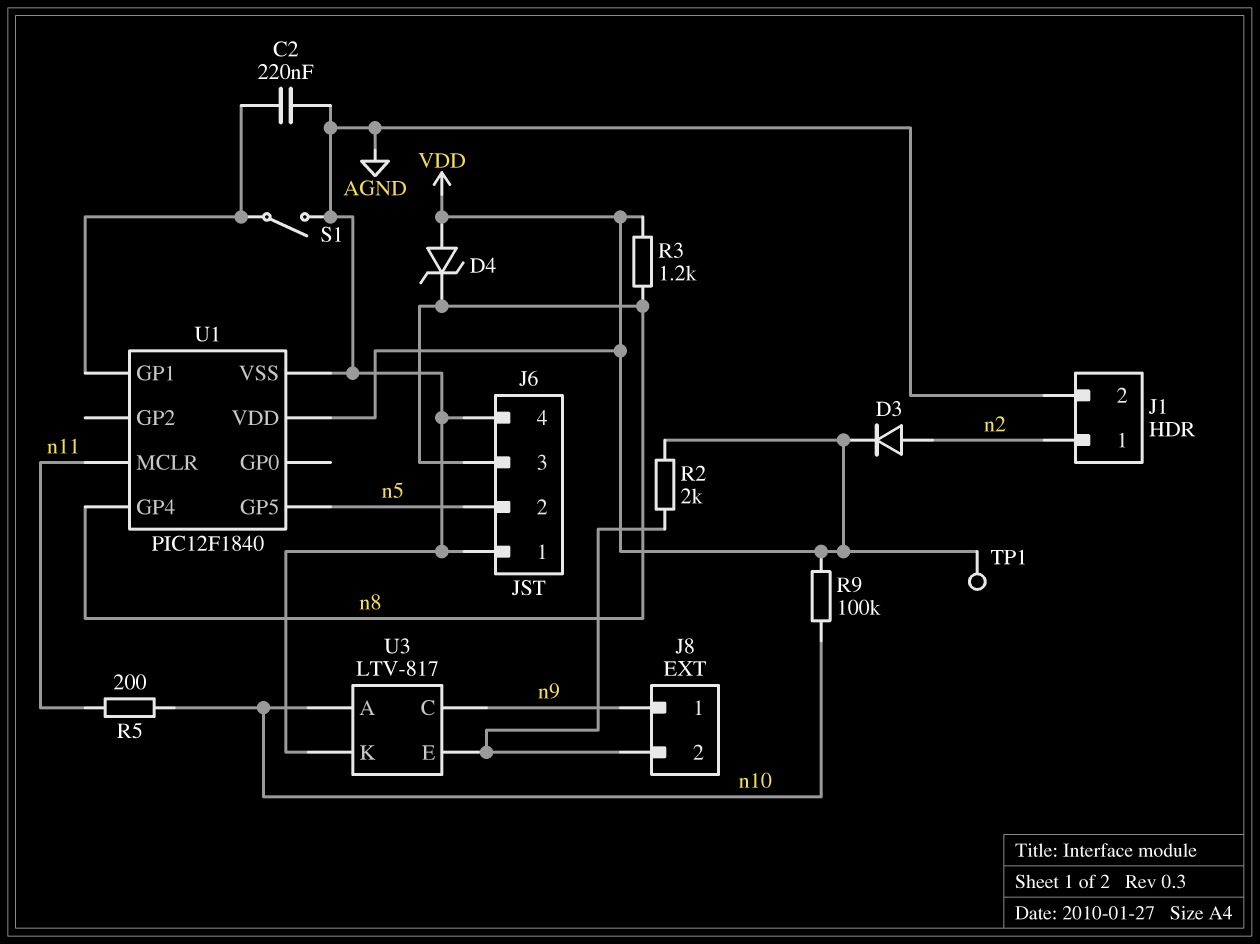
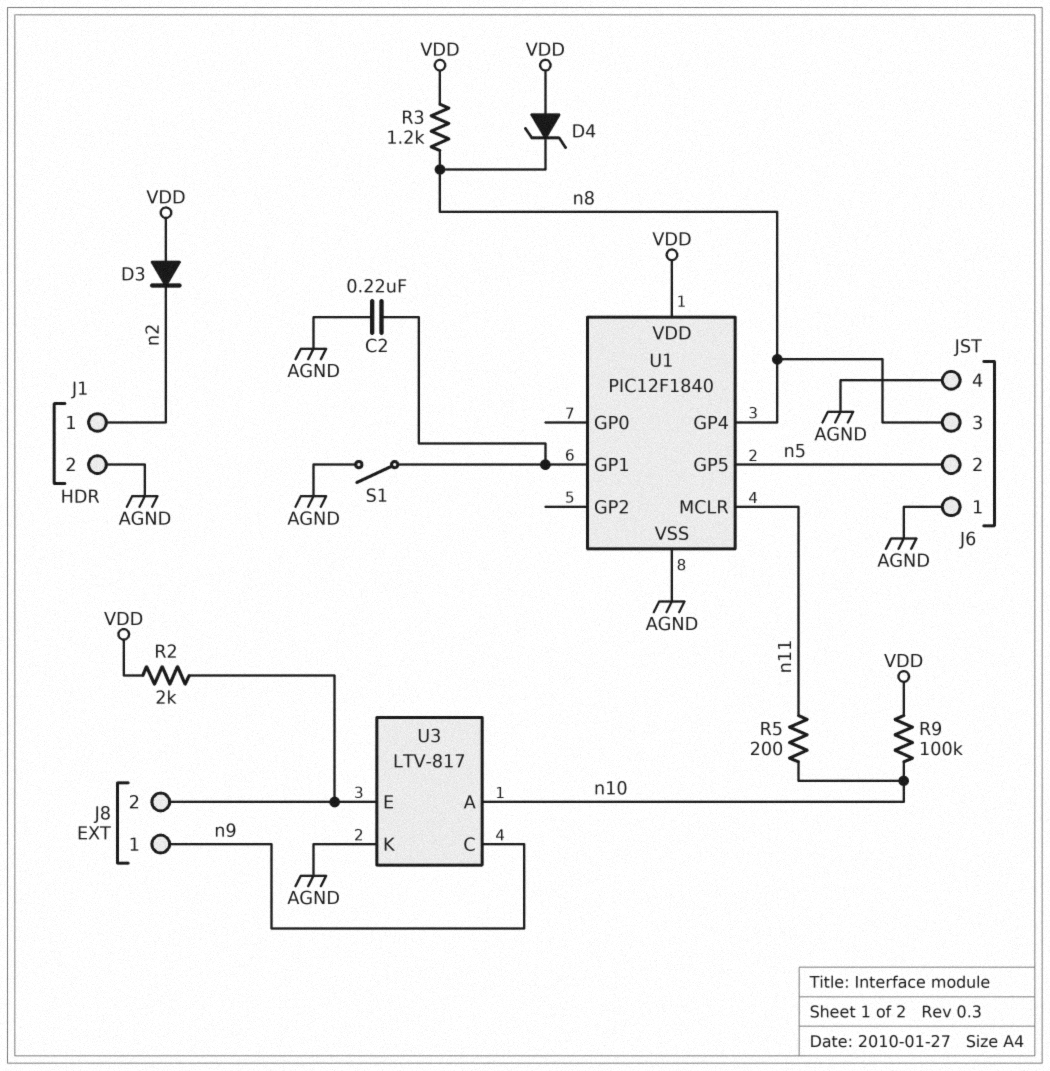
D3: diode (A n2, K VDD) -> diode (A VDD, K n2)
TP1: test point (VDD) -> none

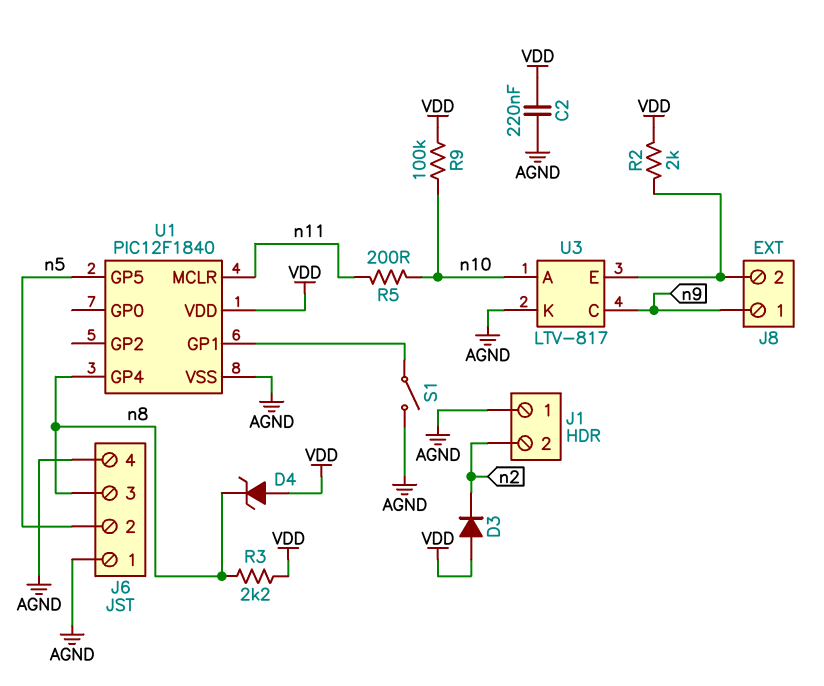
C2: 220nF (AGND, U1/GP1) -> 220nF (AGND, VDD)
J1 pin 1: n2 -> AGND
J1 pin 2: AGND -> n2
R3: 1.2k (VDD, n8) -> 2.2k (VDD, n8)

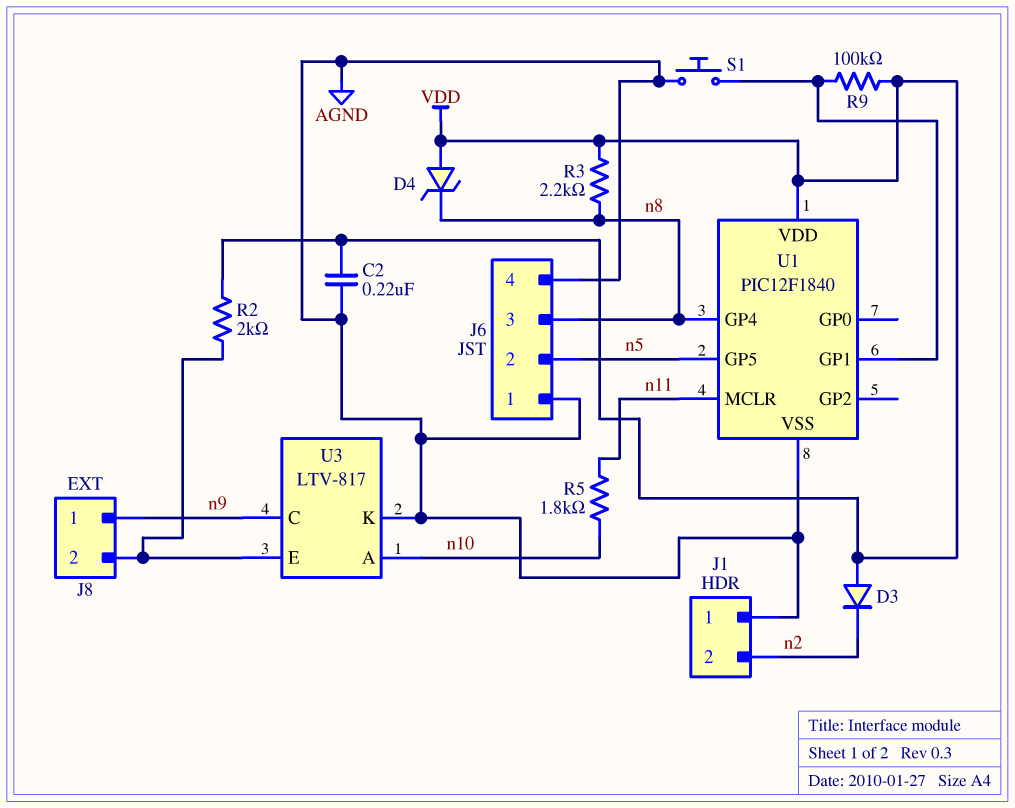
R5: 200 (n10, n11) -> 1.8k (n10, n11)
R9: 100k (VDD, n10) -> 100k (U1/GP1, VDD)
S1: switch (AGND, U1/GP1) -> button (AGND, U1/GP1)

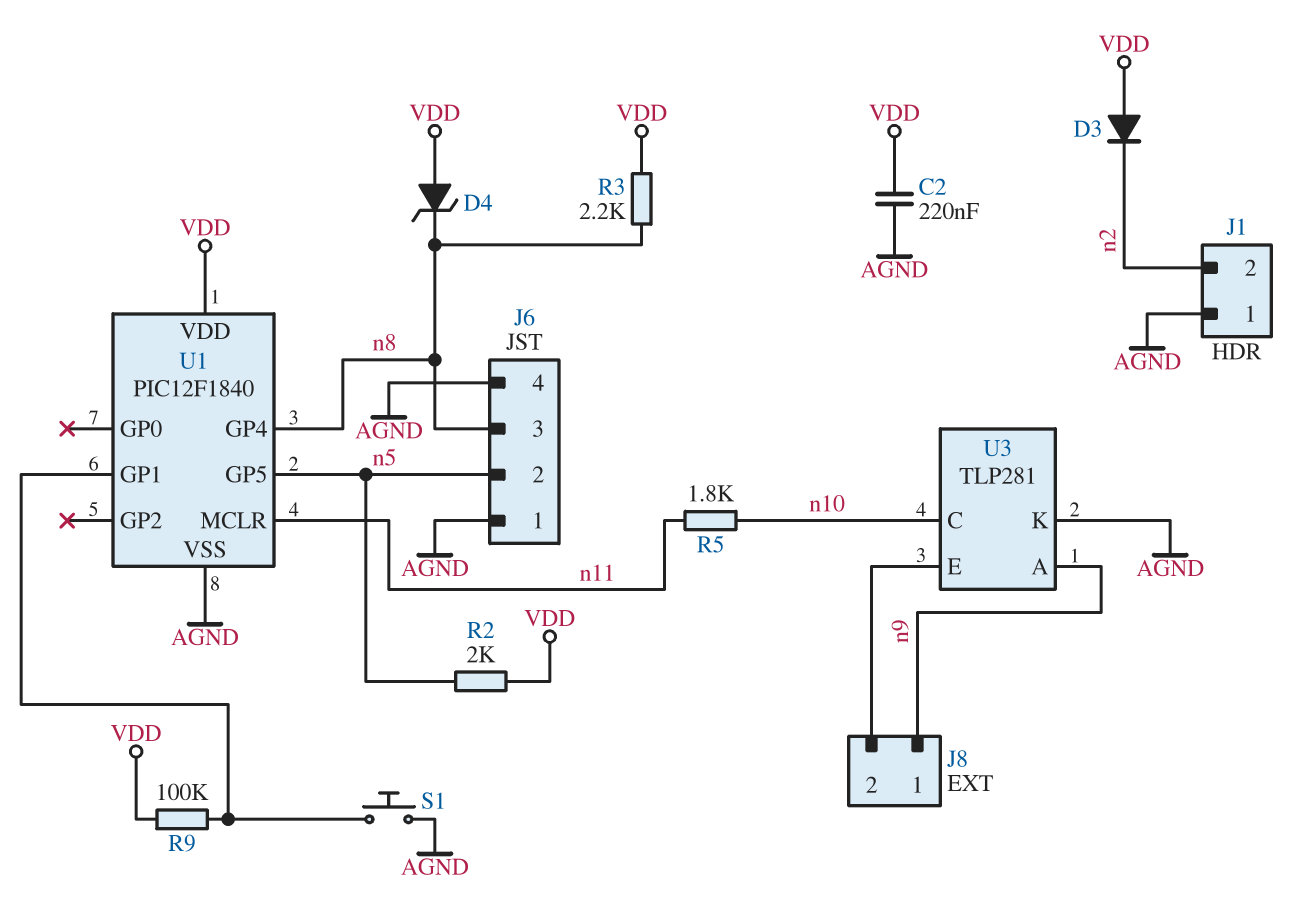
R2: 2k (J8/2, VDD) -> 2k (VDD, n5)
U3: LTV-817 -> TLP281
U3 pin A: n10 -> n9
U3 pin C: n9 -> n10

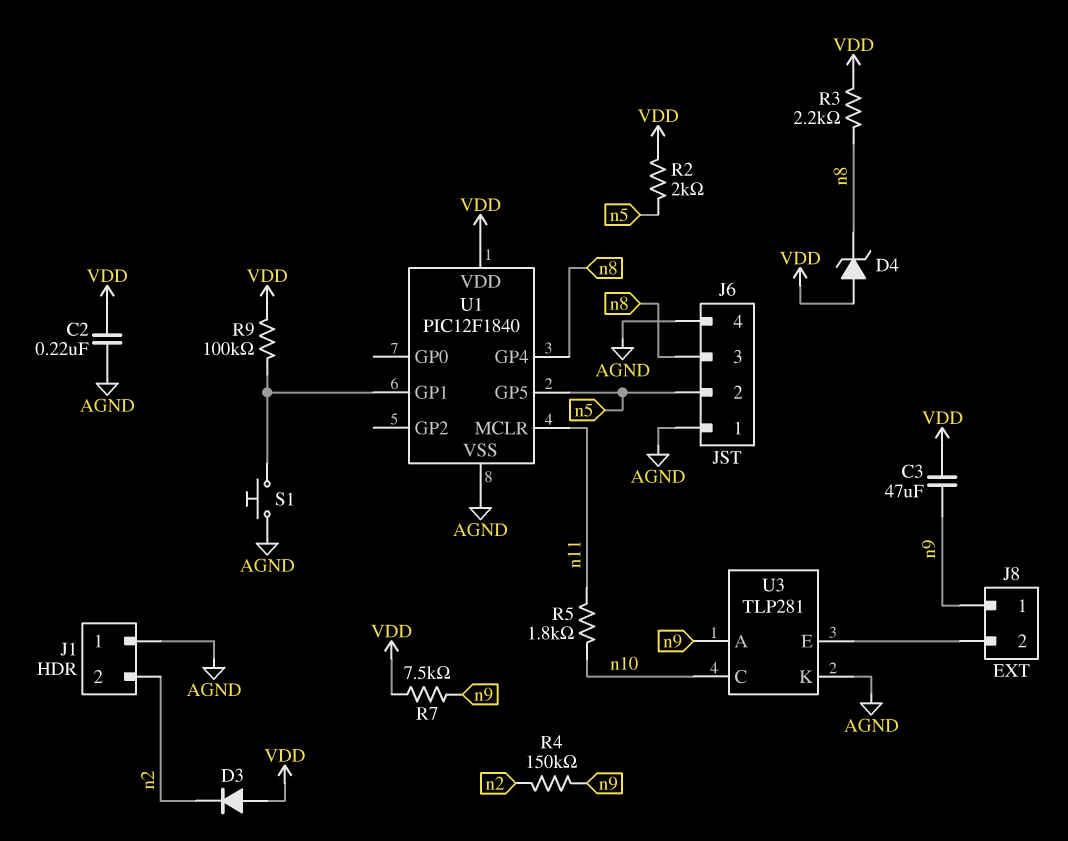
C3: none -> 47uF (VDD, n9)
R4: none -> 150k (n2, n9)
R7: none -> 7.5k (VDD, n9)

